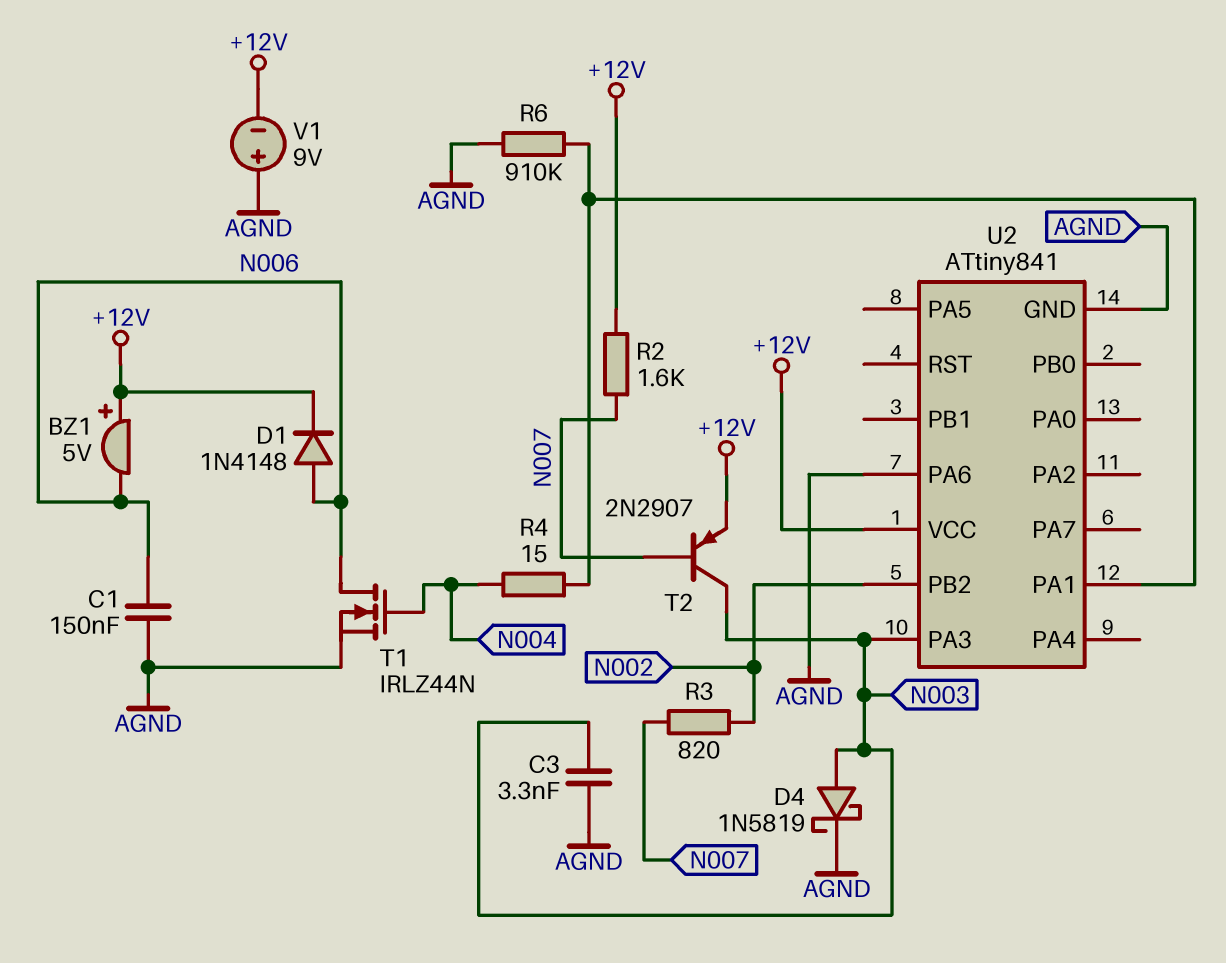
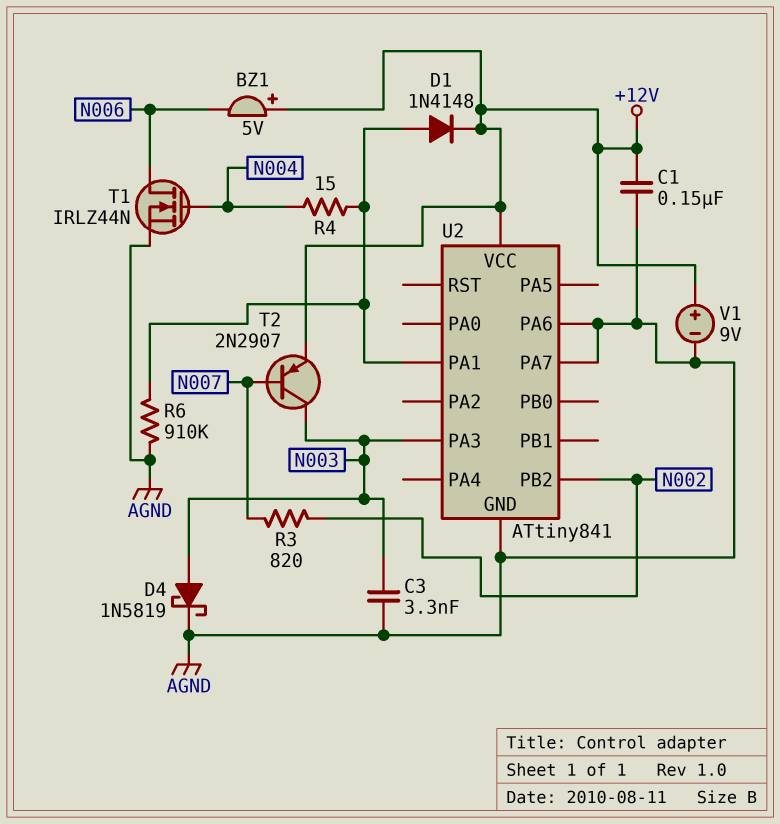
C1: 150nF (AGND, N006) -> 150nF (+12V, AGND)
D1: diode 1N4148 (A N006, K +12V) -> diode 1N4148 (A U2/PA1, K +12V)
R2: 1.6k (+12V, N007) -> none
U2 pin PA7: none -> AGND
V1: 9V (plus AGND, minus +12V) -> 9V (plus +12V, minus AGND)

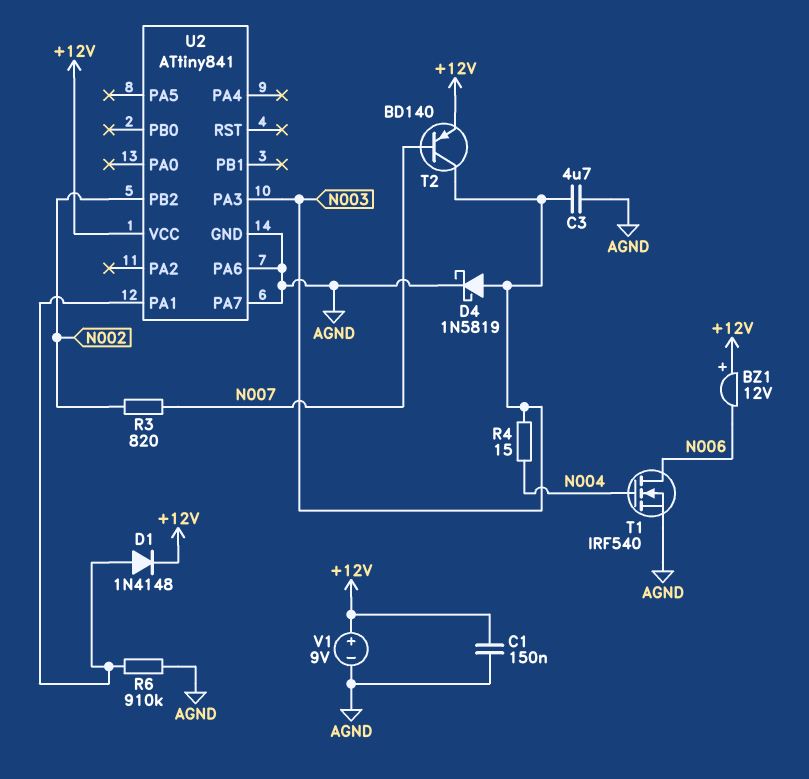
BZ1: buzzer 5V (plus +12V, minus N006) -> buzzer 12V (plus +12V, minus N006)
C3: 3.3nF (AGND, N003) -> 4.7uF (AGND, N003)
R4: 15 (N004, U2/PA1) -> 15 (N003, N004)
T1: NMOS IRLZ44N (G N004, D N006, S AGND) -> NMOS IRF540 (G N004, D N006, S AGND)
T2: PNP 2N2907 (B N007, C N003, E +12V) -> PNP BD140 (B N007, C N003, E +12V)

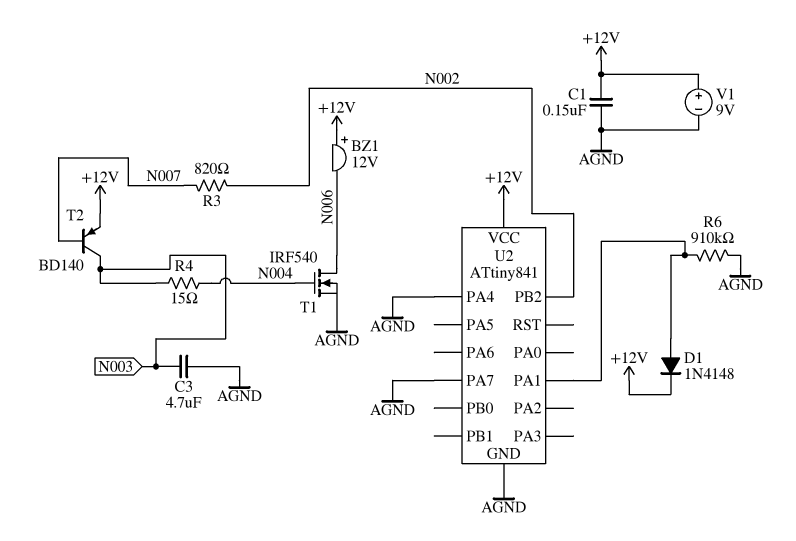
D4: schottky 1N5819 (A N003, K AGND) -> none
U2 pin PA3: N003 -> none
U2 pin PA4: none -> AGND
U2 pin PA6: AGND -> none

